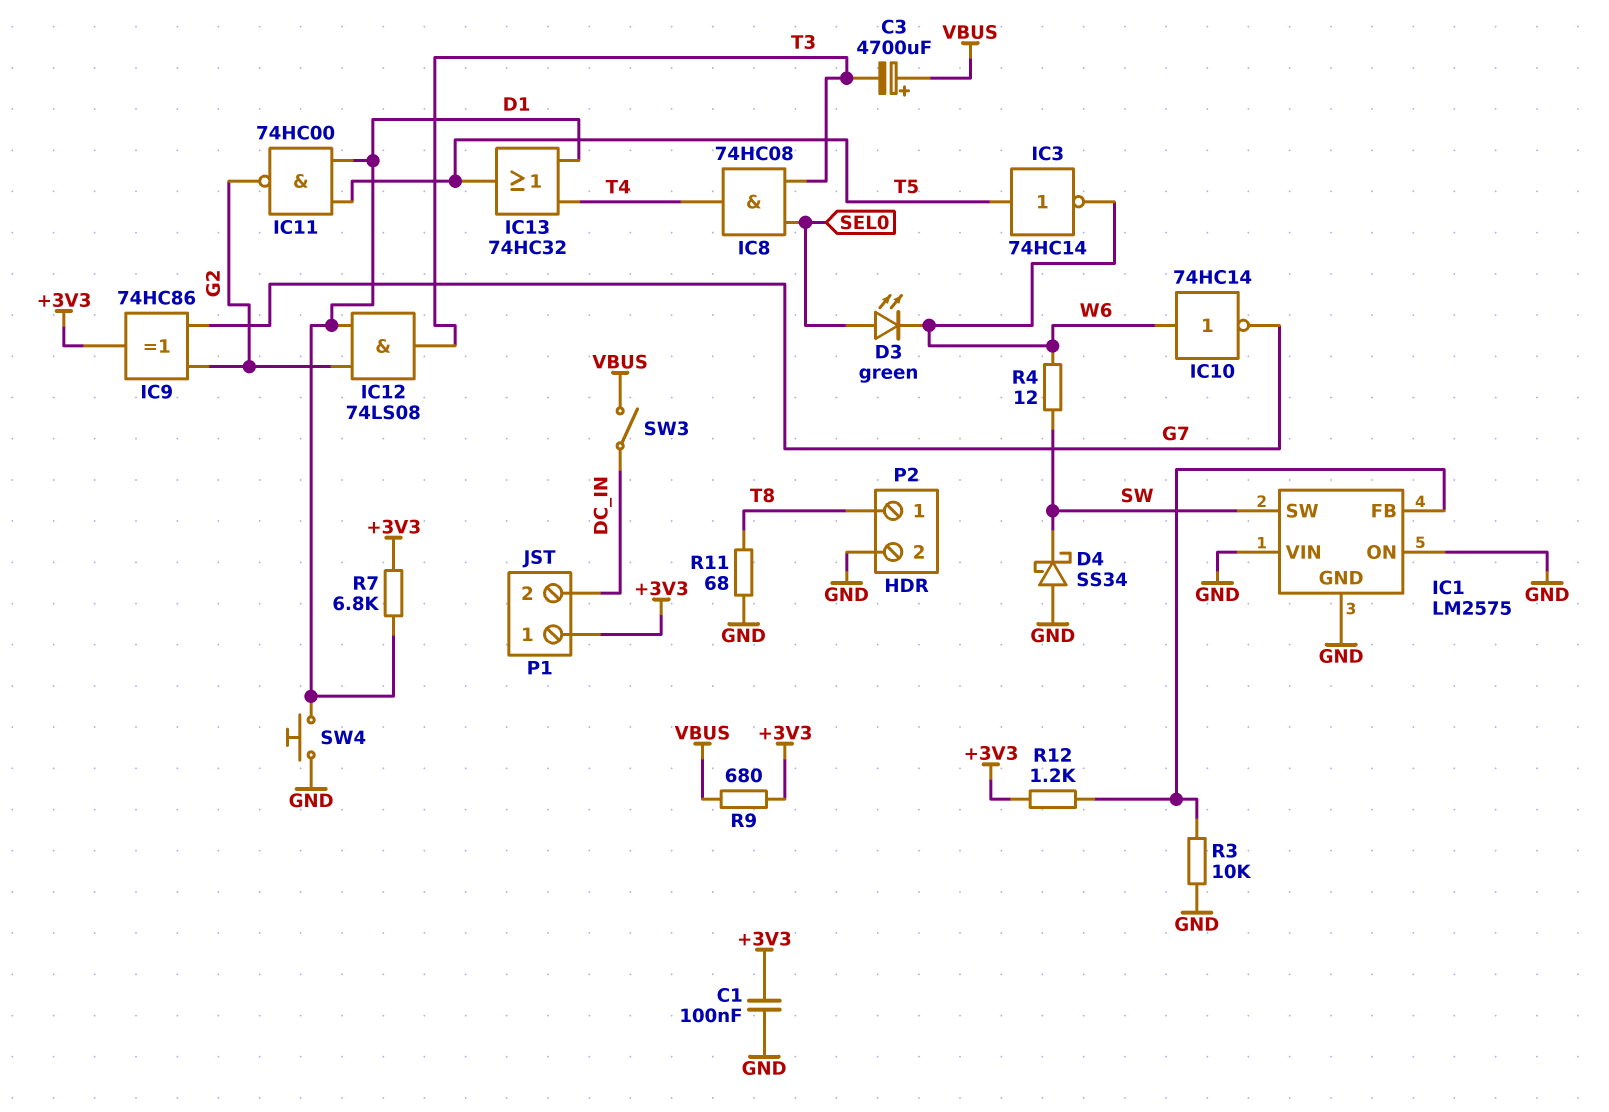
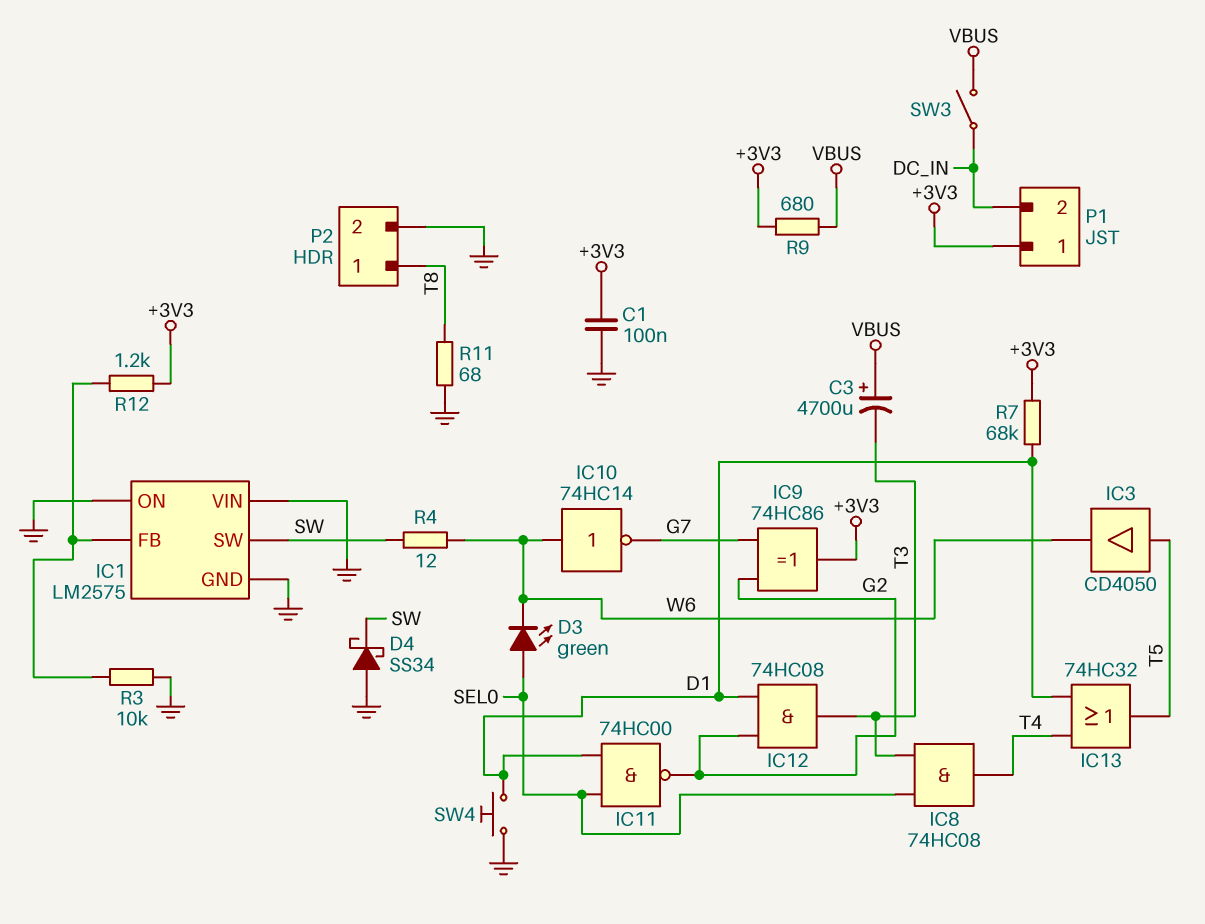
IC3: NOT 74HC14 (in T5, out W6) -> buffer CD4050 (in T5, out W6)
IC11: NAND 74HC00 (in D1, in T5, out G2) -> NAND 74HC00 (in D1, in SEL0, out G2)
IC12: AND 74LS08 (in D1, in G2, out T3) -> AND 74HC08 (in D1, in G2, out T3)
R7: 6.8k (+3V3, D1) -> 68k (+3V3, D1)

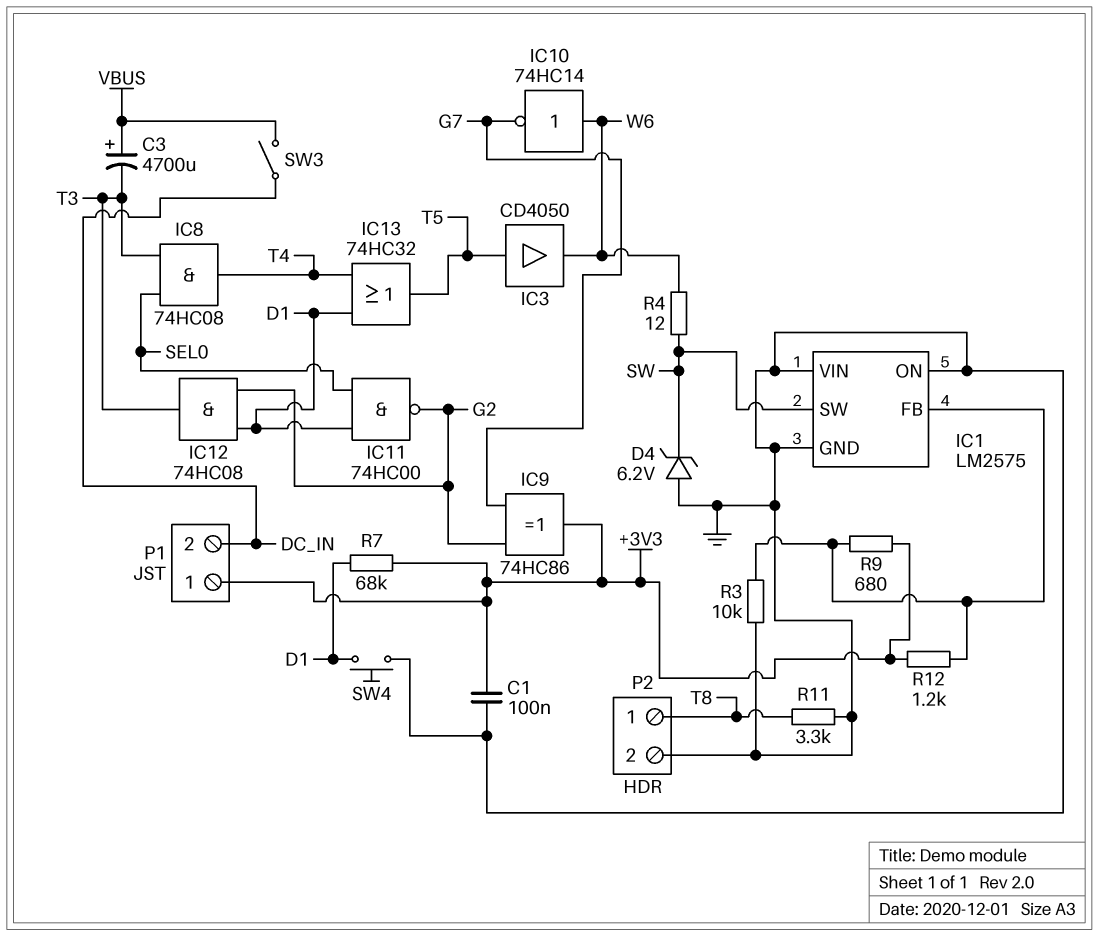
D3: LED green (A SEL0, K W6) -> none
D4: schottky SS34 (A GND, K SW) -> zener 6.2V (A GND, K SW)
R9: 680 (+3V3, VBUS) -> 680 (+3V3, IC1/FB)
R11: 68 (GND, T8) -> 3.3k (GND, T8)

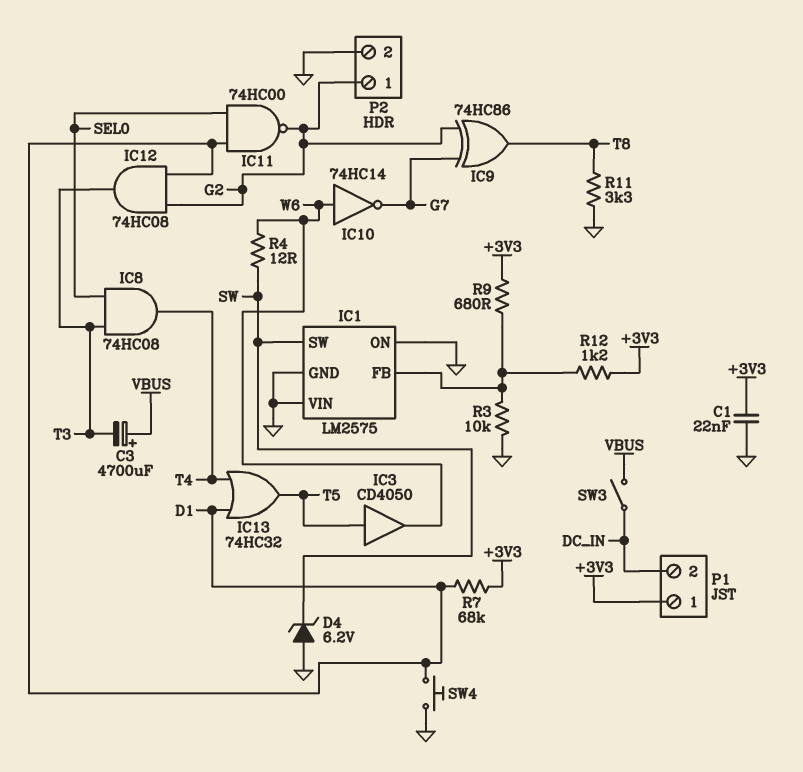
C1: 100nF (+3V3, GND) -> 22nF (+3V3, GND)
IC9: XOR 74HC86 (in G2, in G7, out +3V3) -> XOR 74HC86 (in G2, in G7, out T8)
P2 pin 1: T8 -> G2

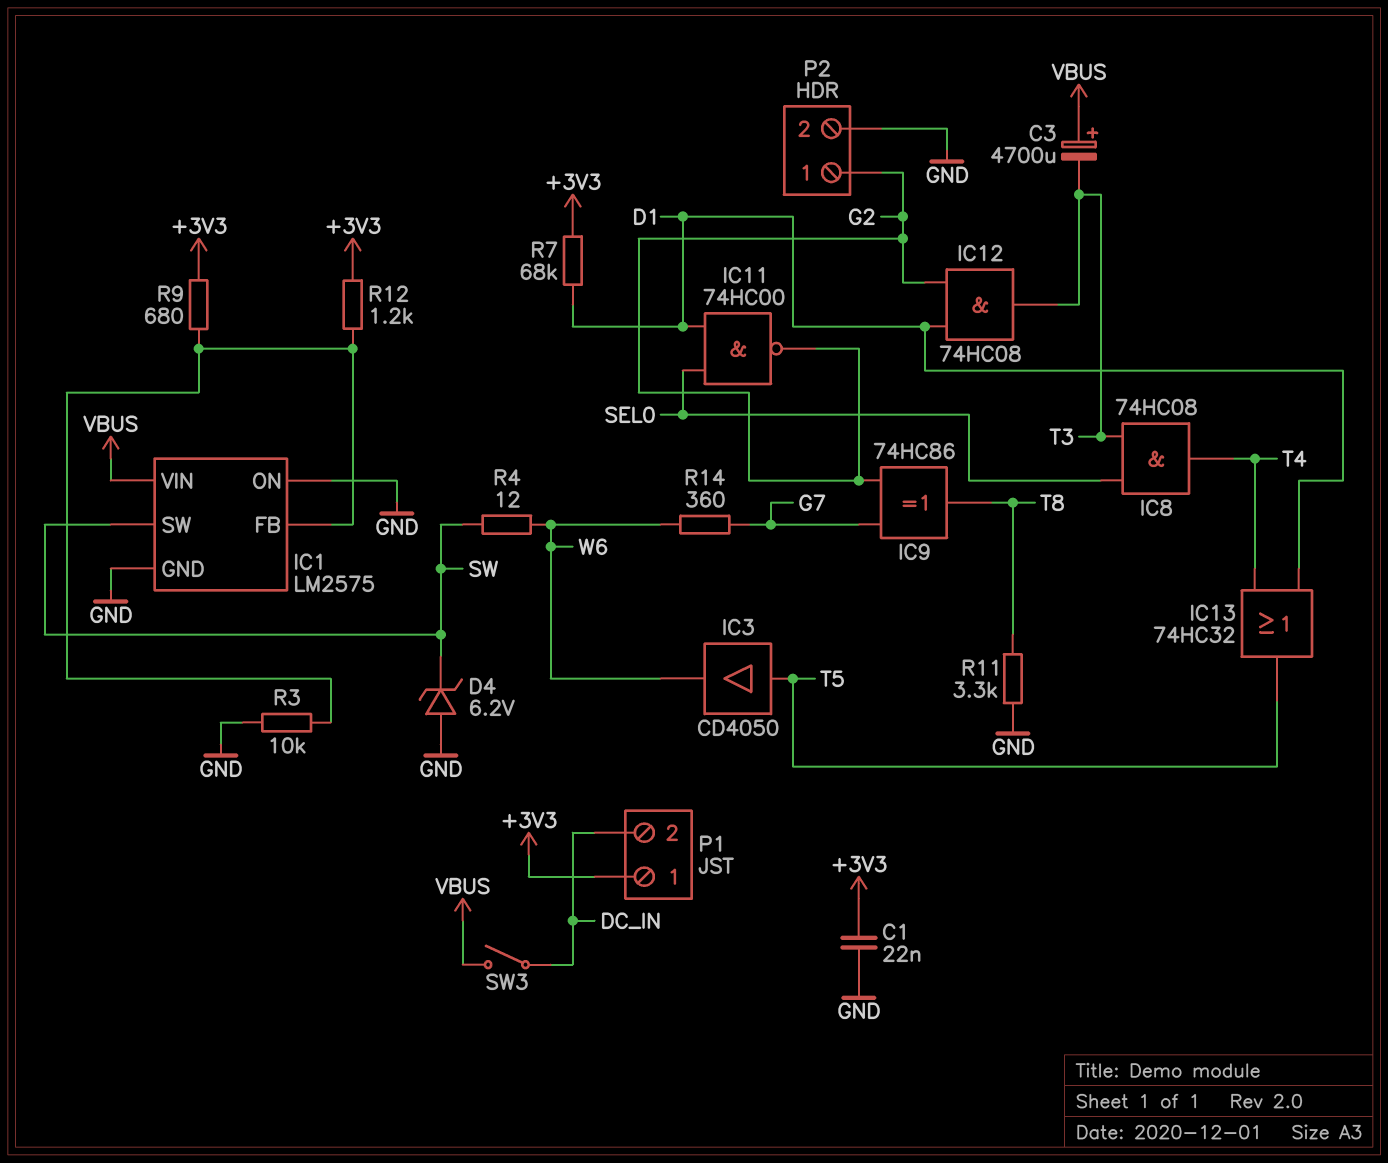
IC1 pin VIN: GND -> VBUS
IC10: NOT 74HC14 (in W6, out G7) -> none
R14: none -> 360 (G7, W6)
SW4: button (D1, GND) -> none

